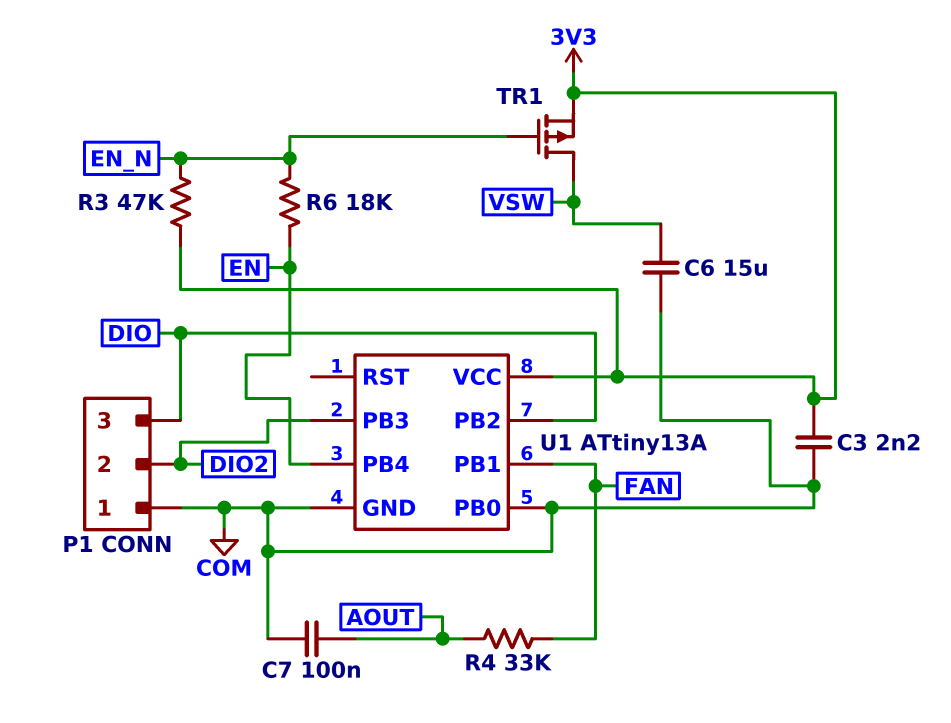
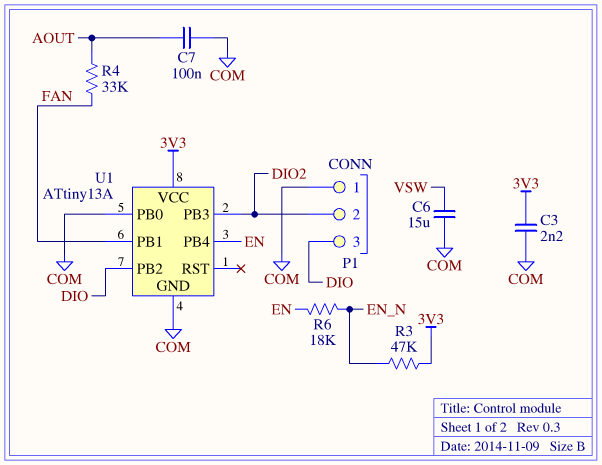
TR1: PMOS (G EN_N, D VSW, S 3V3) -> none

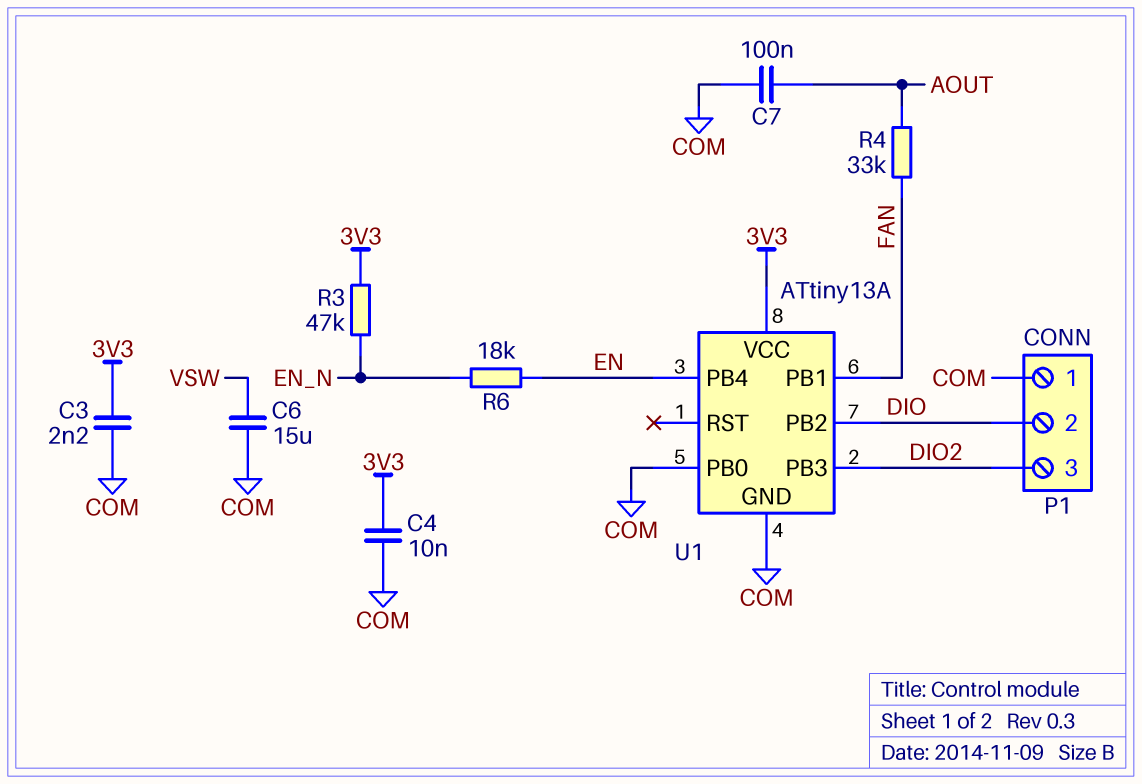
C4: none -> 10nF (3V3, COM)
P1 pin 2: DIO2 -> DIO
P1 pin 3: DIO -> DIO2

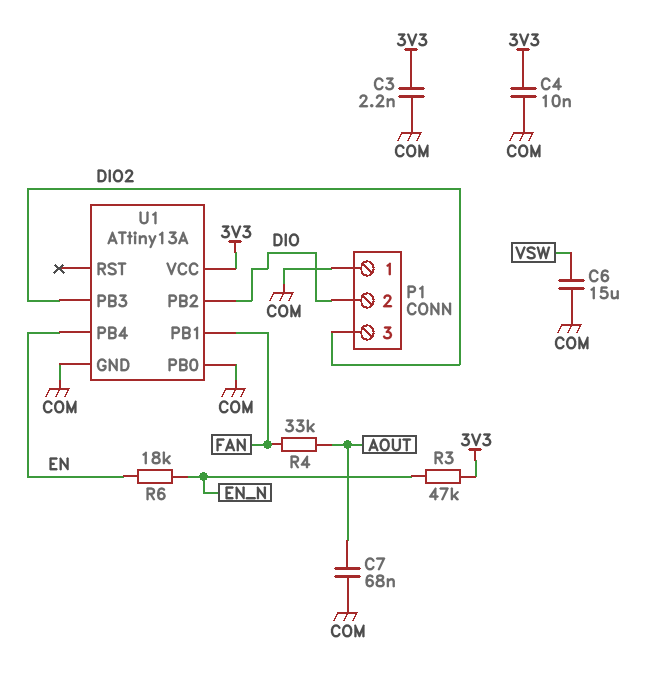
C7: 100nF (AOUT, COM) -> 68nF (AOUT, COM)

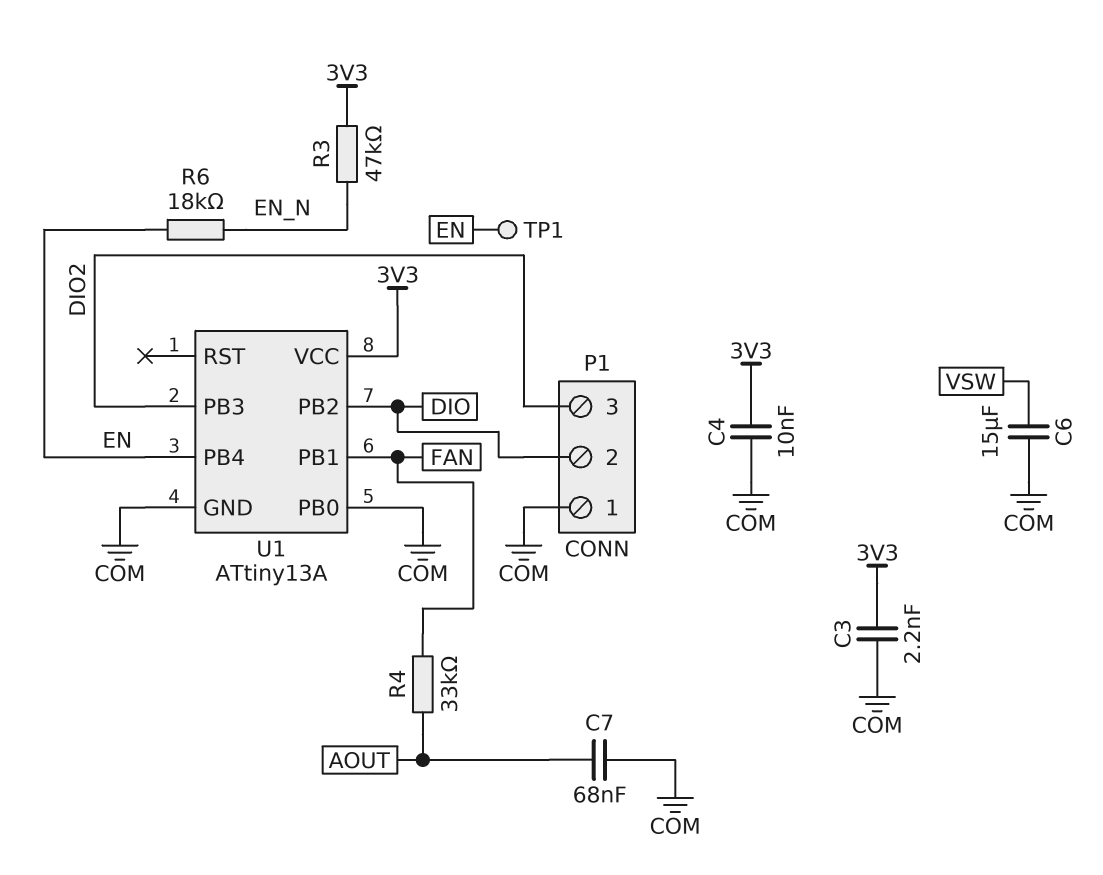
TP1: none -> test point (EN)

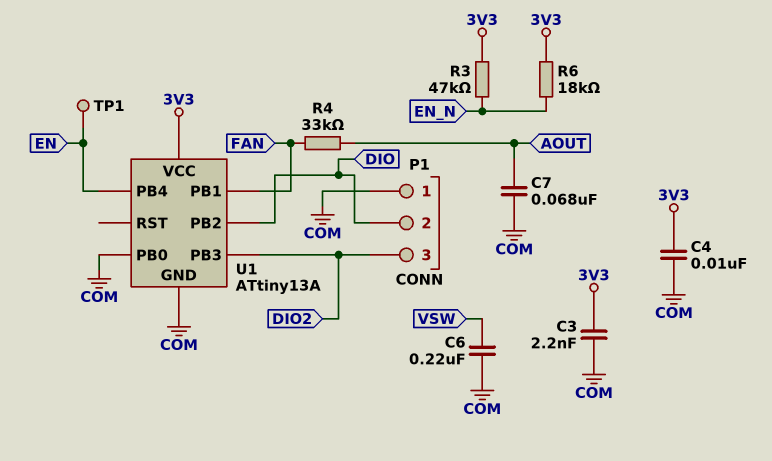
C6: 15uF (COM, VSW) -> 220nF (COM, VSW)
R6: 18k (EN, EN_N) -> 18k (3V3, EN_N)

